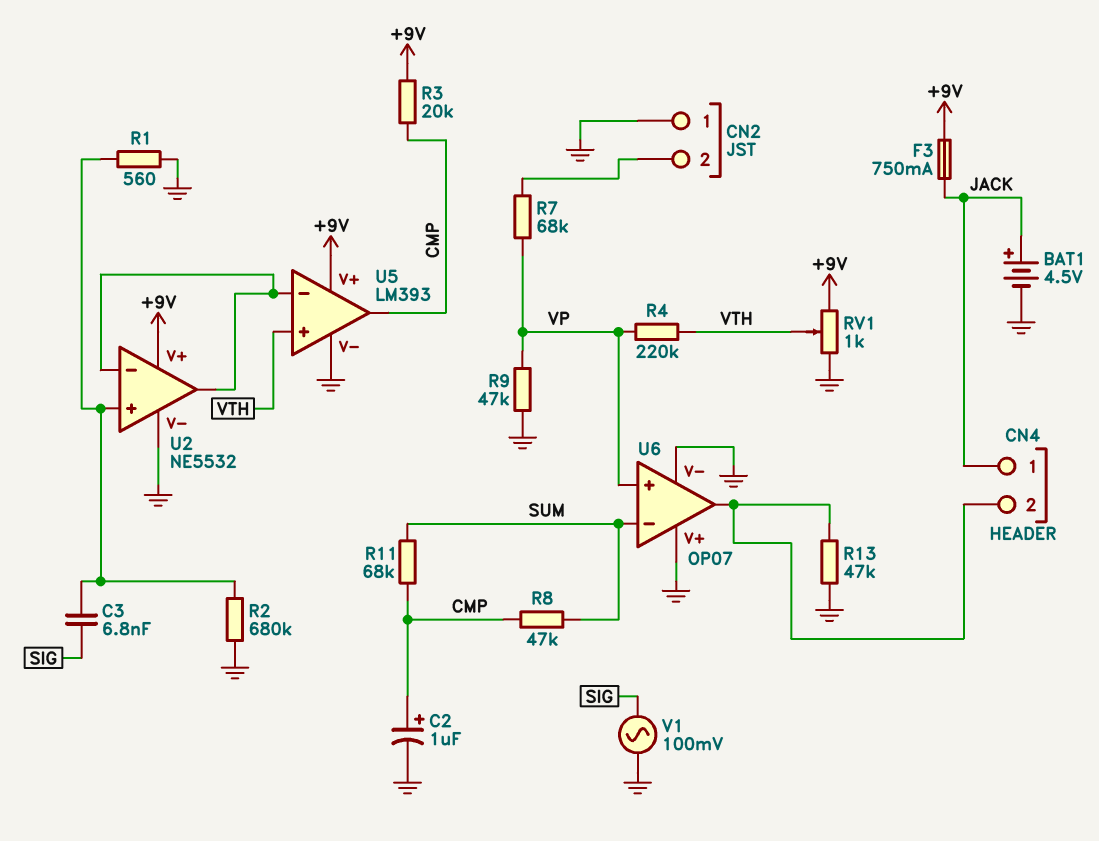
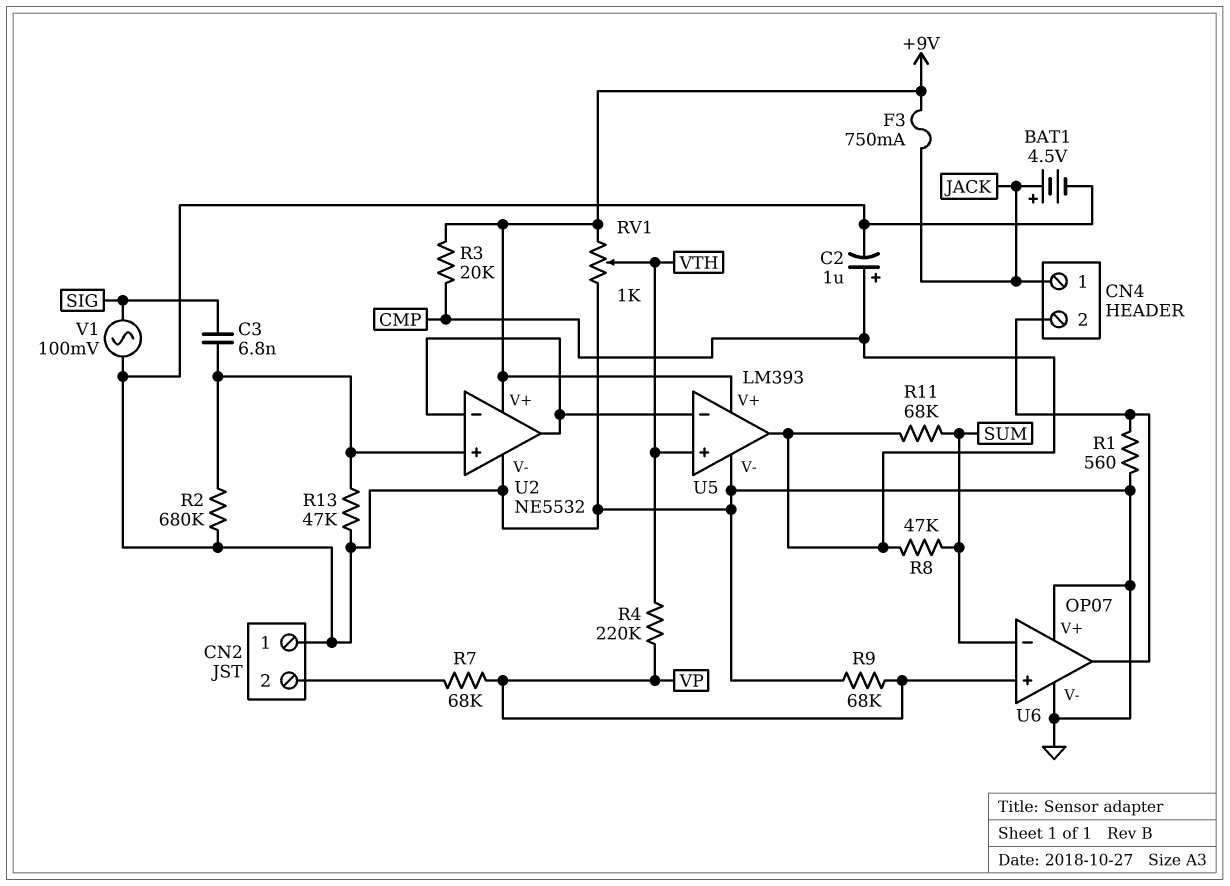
R1: 560 (GND, U2/in+) -> 560 (CN4/2, GND)
R9: 47k (GND, VP) -> 68k (GND, VP)
R13: 47k (CN4/2, GND) -> 47k (GND, U2/in+)

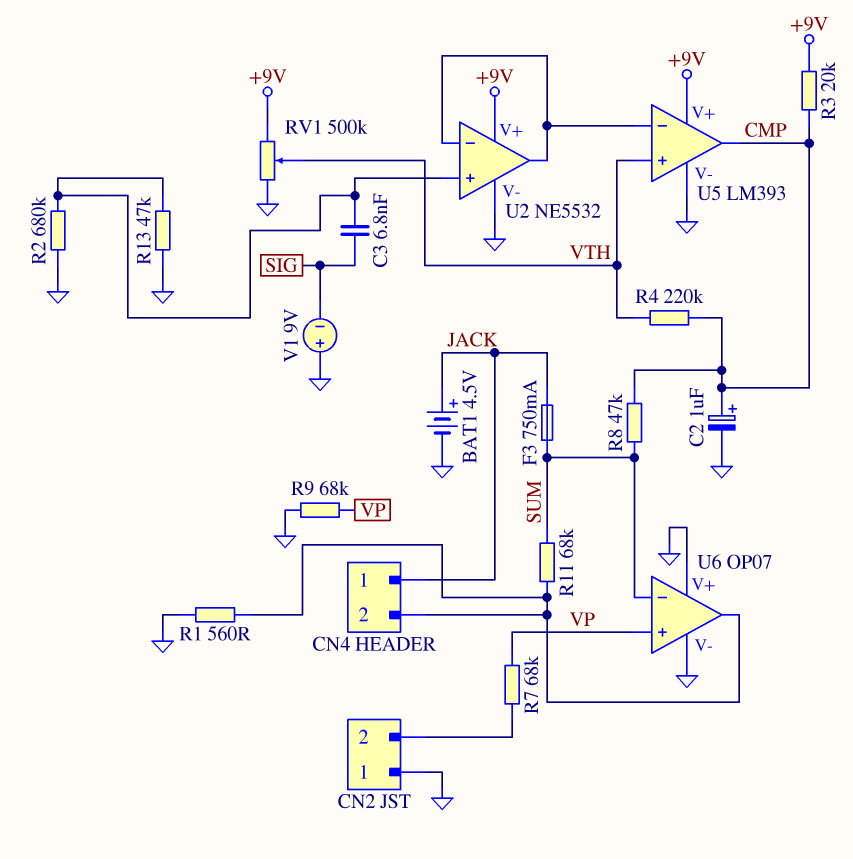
F3: 750mA (+9V, JACK) -> 750mA (JACK, SUM)
R4: 220k (VP, VTH) -> 220k (CMP, VTH)
R11: 68k (CMP, SUM) -> 68k (CN4/2, SUM)
RV1: 1k (+9V, GND, wiper VTH) -> 500k (+9V, GND, wiper VTH)
V1: AC 100mV (GND, SIG) -> 9V (plus GND, minus SIG)

